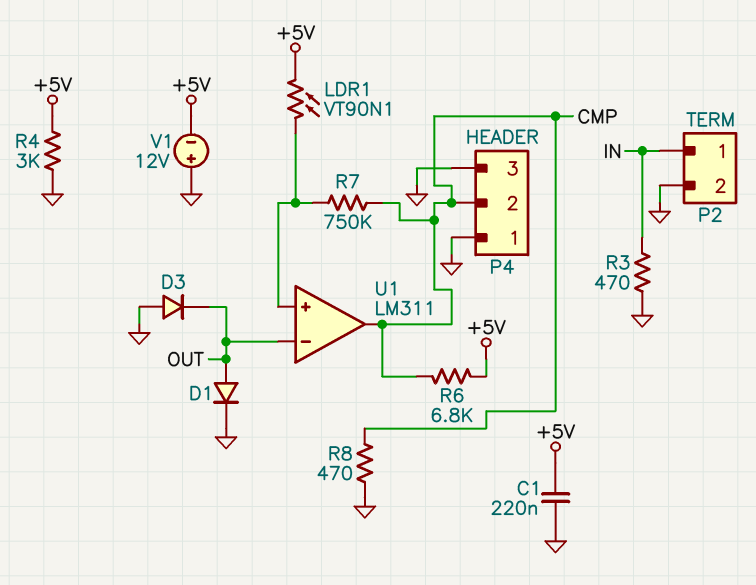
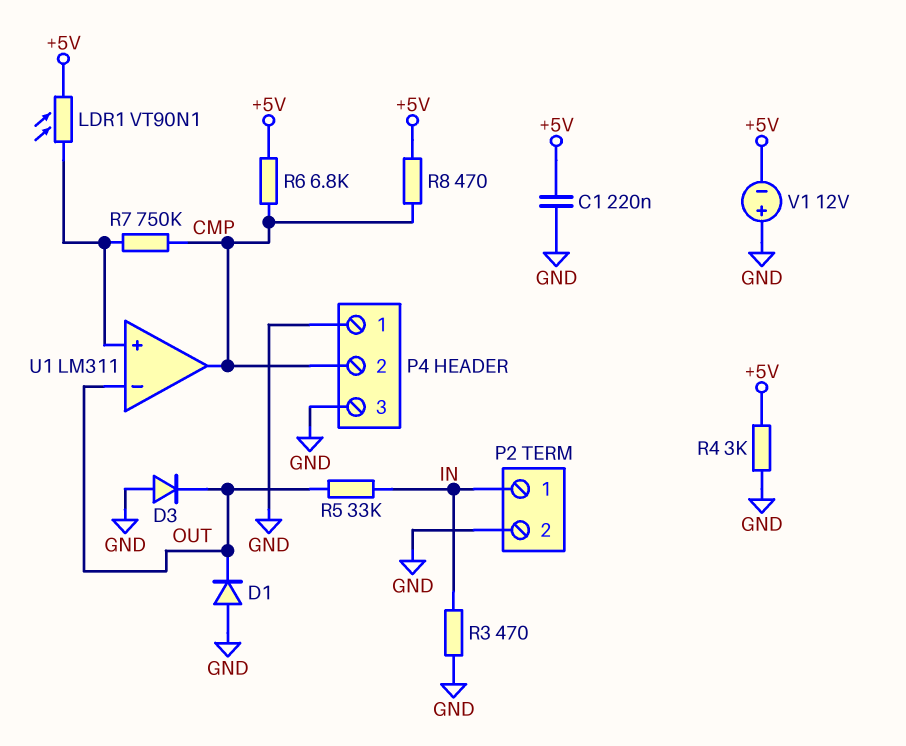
D1: diode (A OUT, K GND) -> diode (A GND, K OUT)
R5: none -> 33k (IN, OUT)
R8: 470 (CMP, GND) -> 470 (+5V, CMP)

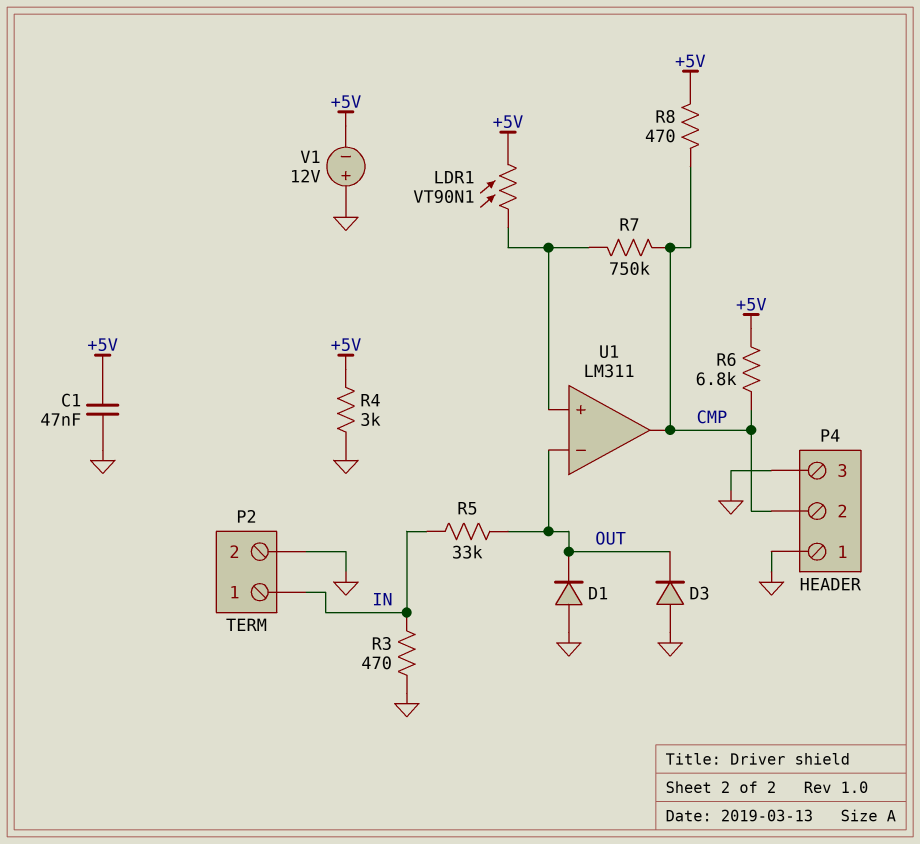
C1: 220nF (+5V, GND) -> 47nF (+5V, GND)

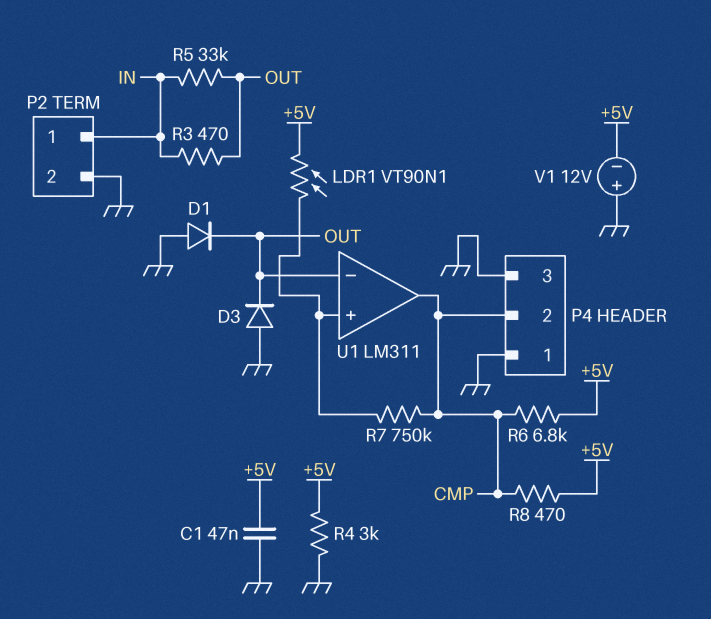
R3: 470 (GND, IN) -> 470 (IN, OUT)

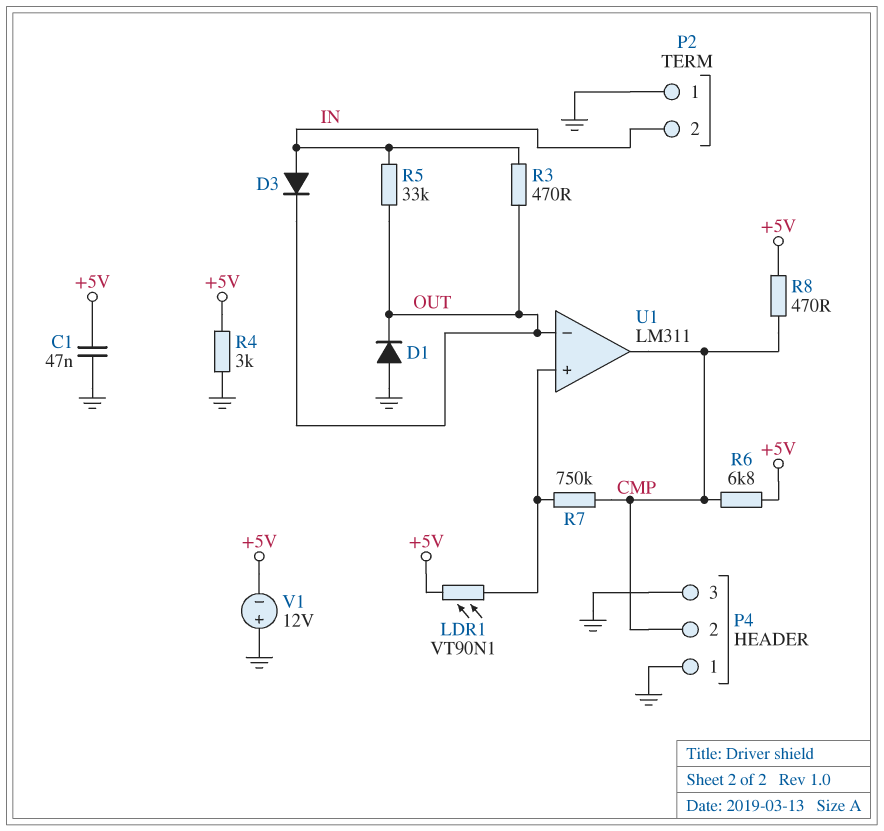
D3: diode (A GND, K OUT) -> diode (A IN, K OUT)
P2 pin 1: IN -> GND
P2 pin 2: GND -> IN

